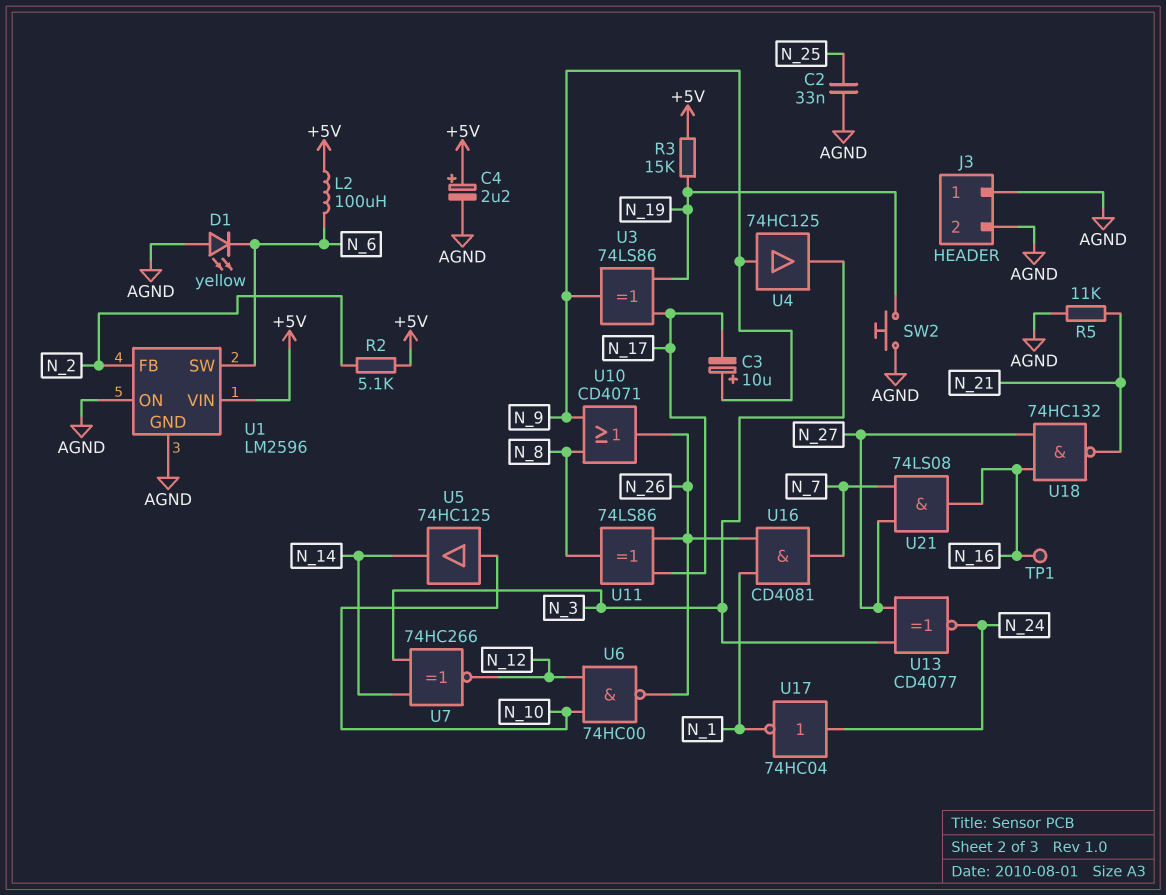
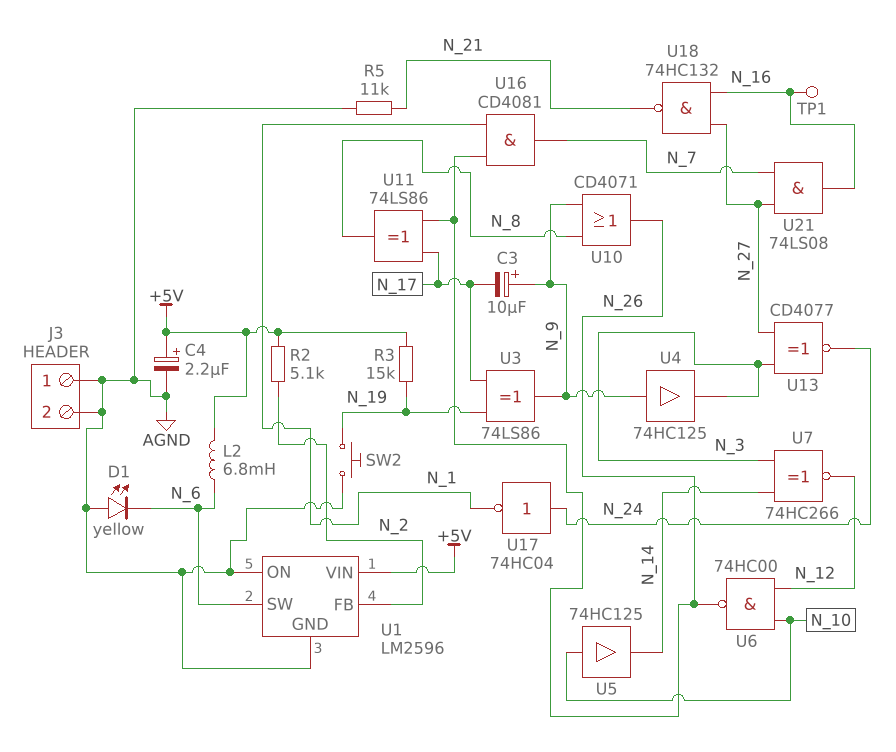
C2: 33nF (AGND, N_25) -> none
L2: 100uH (+5V, N_6) -> 6.8mH (+5V, N_6)

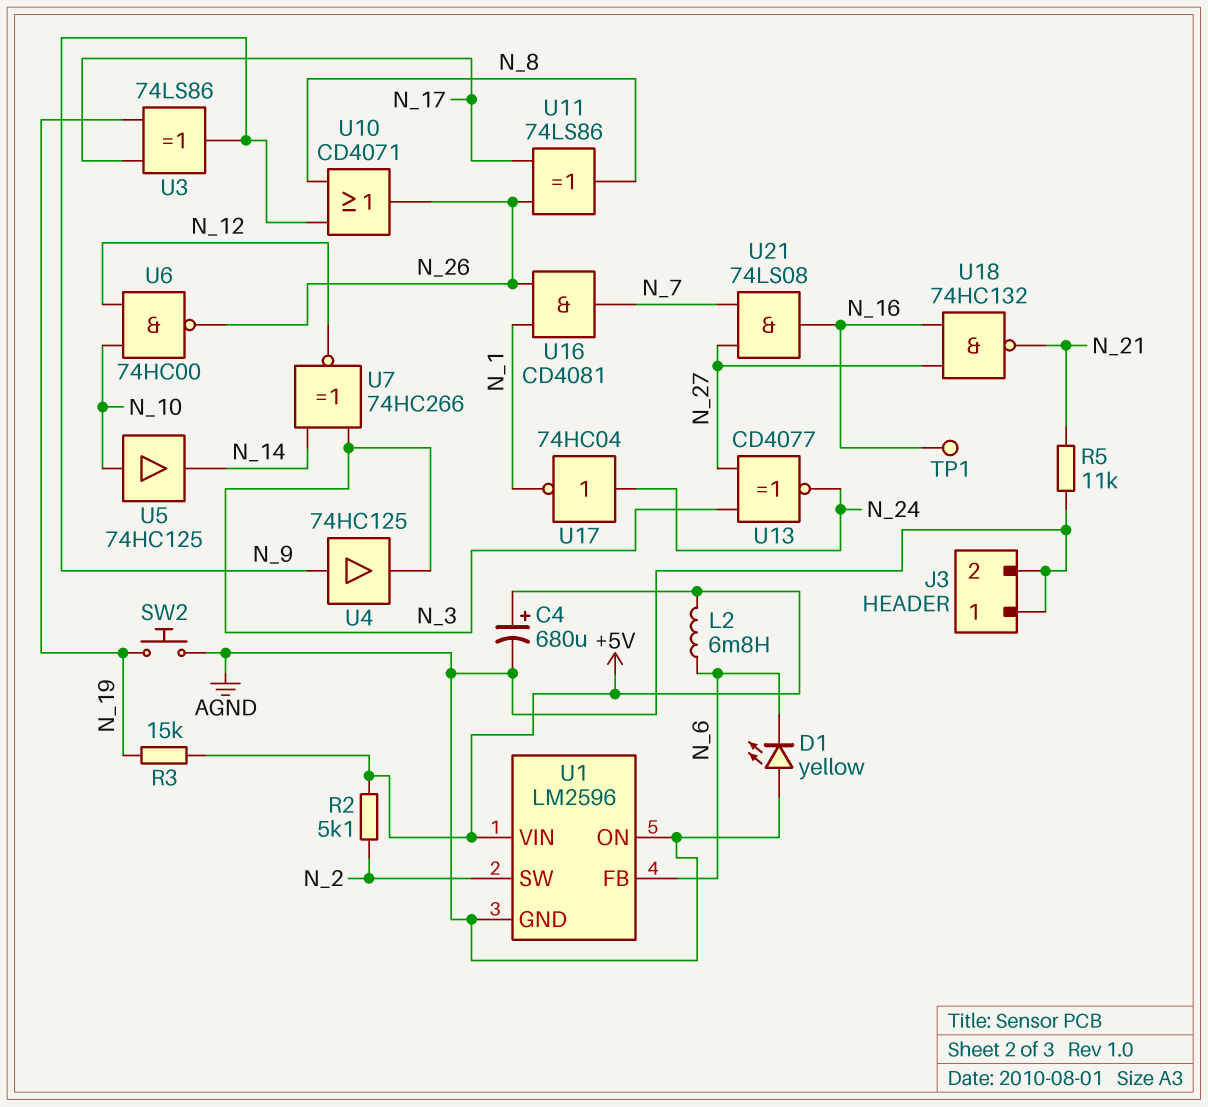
C3: 10uF (plus N_9, minus N_17) -> none
C4: 2.2uF (plus +5V, minus AGND) -> 680uF (plus +5V, minus AGND)
U1 pin FB: N_2 -> N_6
U1 pin SW: N_6 -> N_2

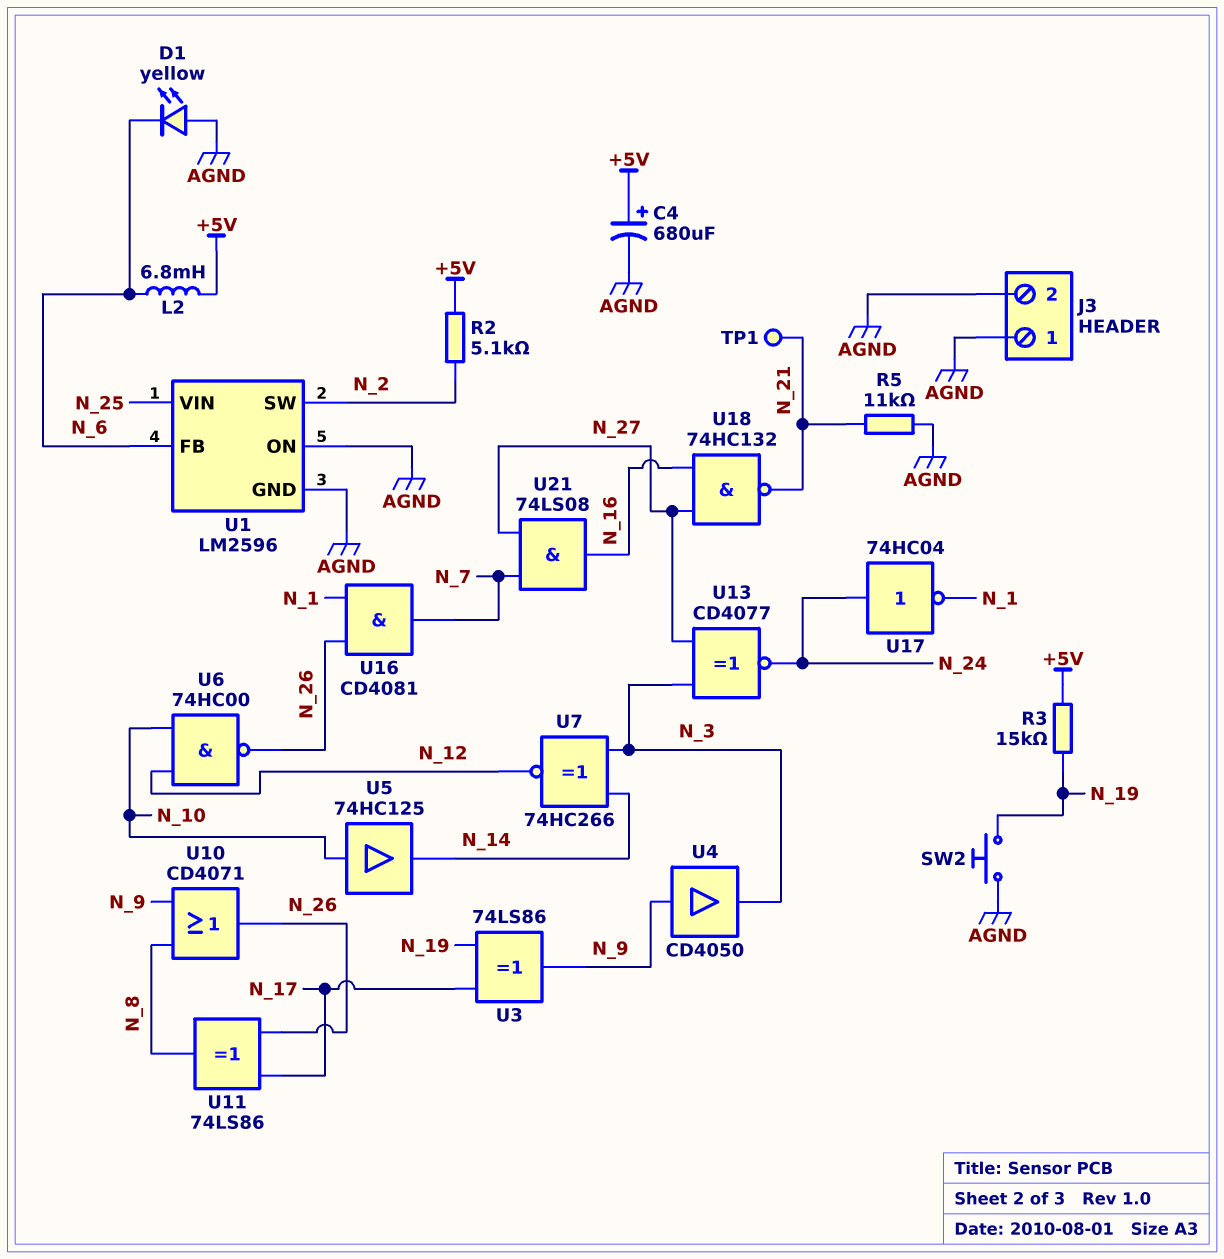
TP1: test point (N_16) -> test point (N_21)
U1 pin VIN: +5V -> N_25
U4: buffer 74HC125 (in N_9, out N_3) -> buffer CD4050 (in N_9, out N_3)

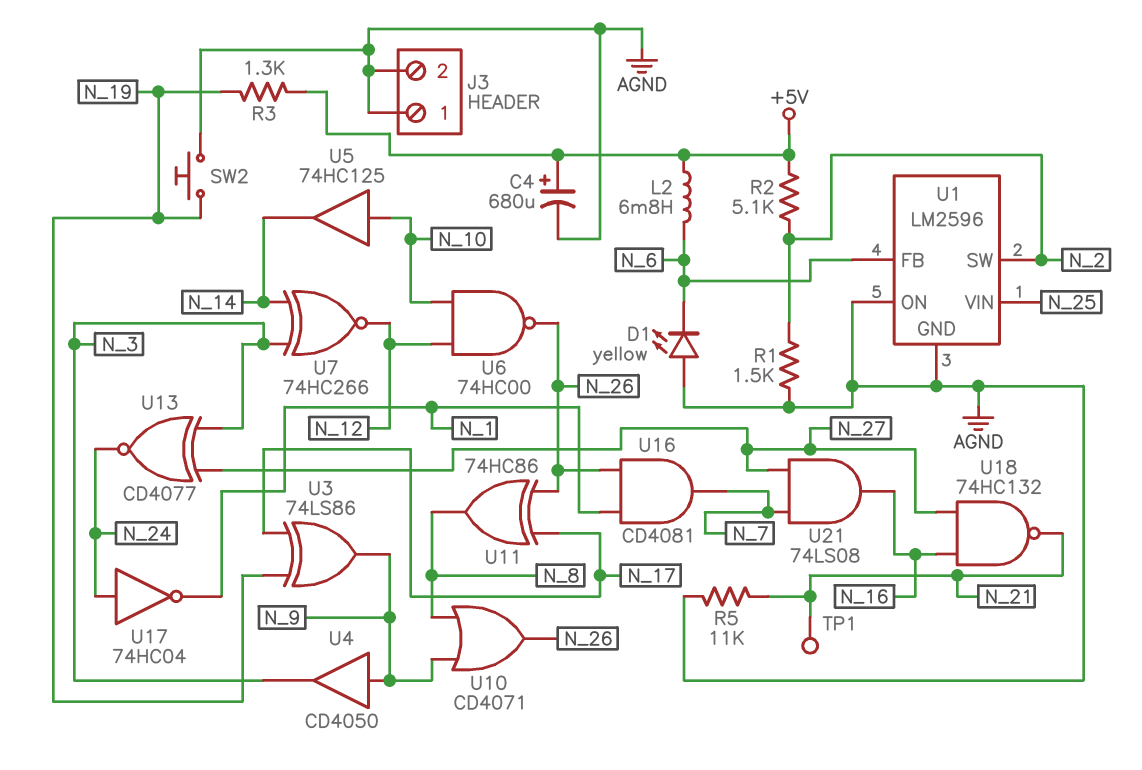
R1: none -> 1.5k (AGND, N_2)
R3: 15k (+5V, N_19) -> 1.3k (+5V, N_19)
U11: XOR 74LS86 (in N_17, in N_26, out N_8) -> XOR 74HC86 (in N_17, in N_26, out N_8)

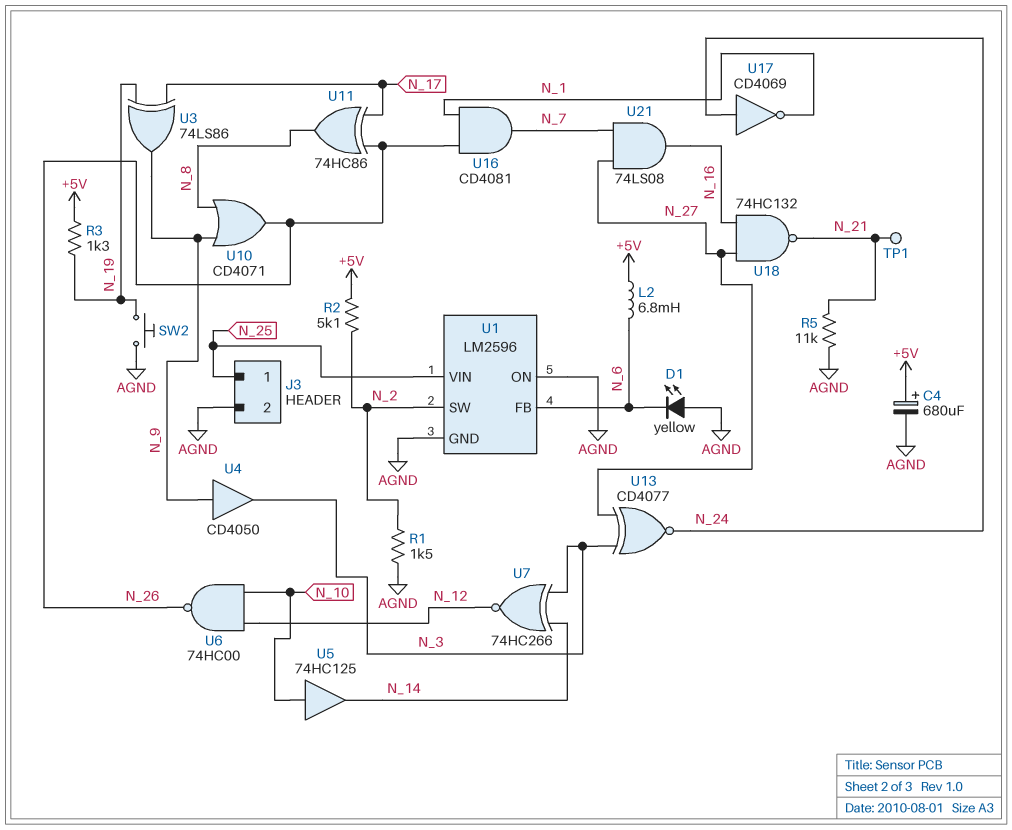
J3 pin 1: AGND -> N_25
U17: NOT 74HC04 (in N_24, out N_1) -> NOT CD4069 (in N_24, out N_1)

